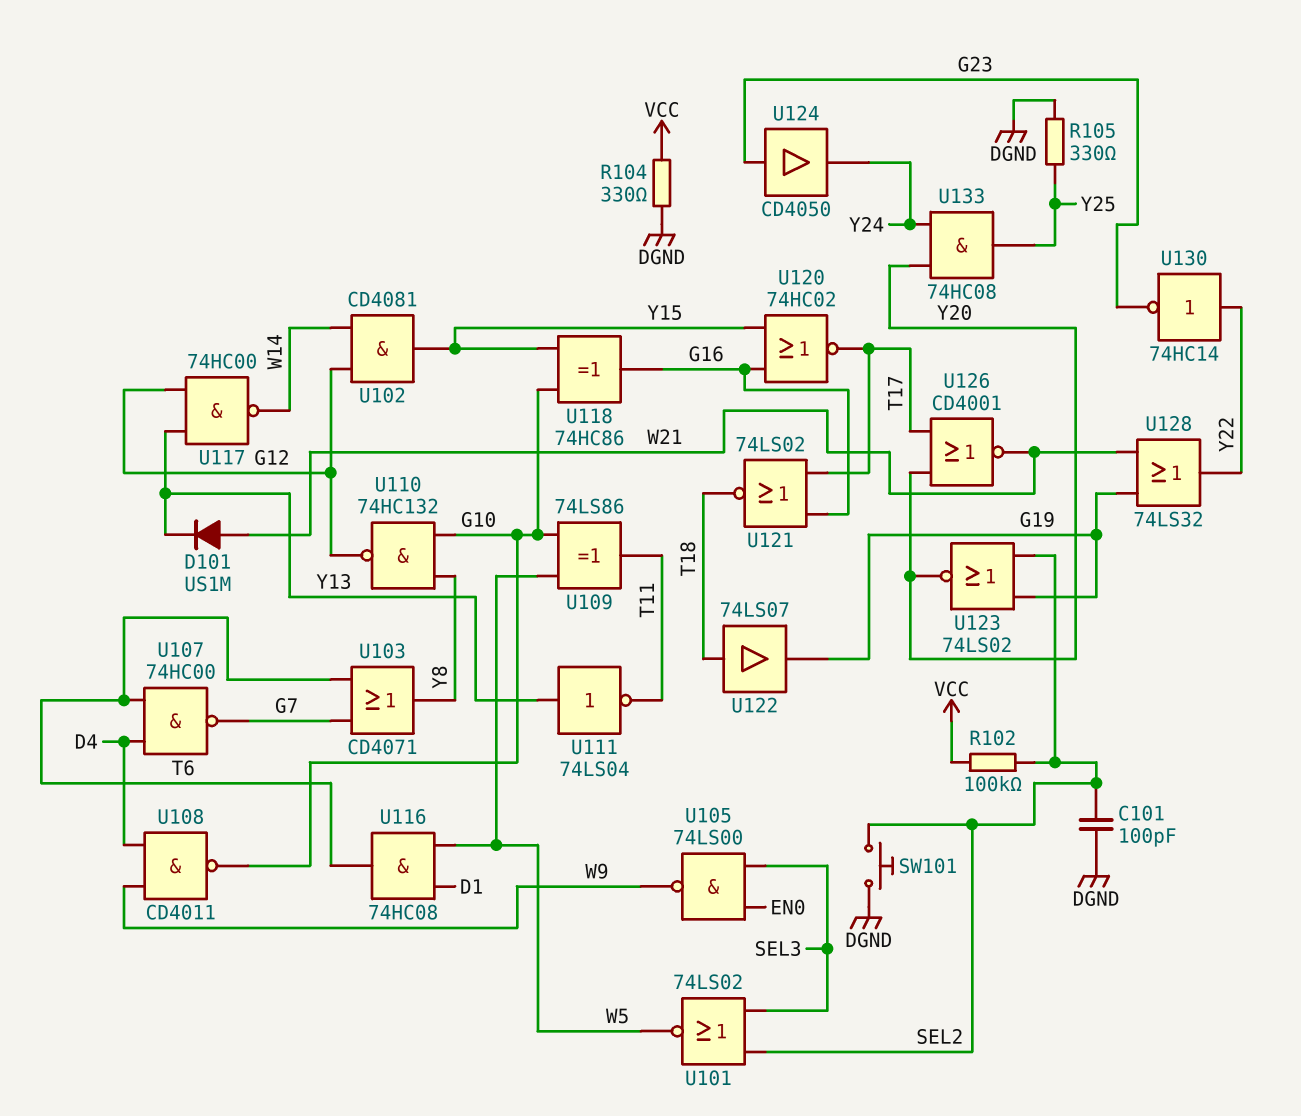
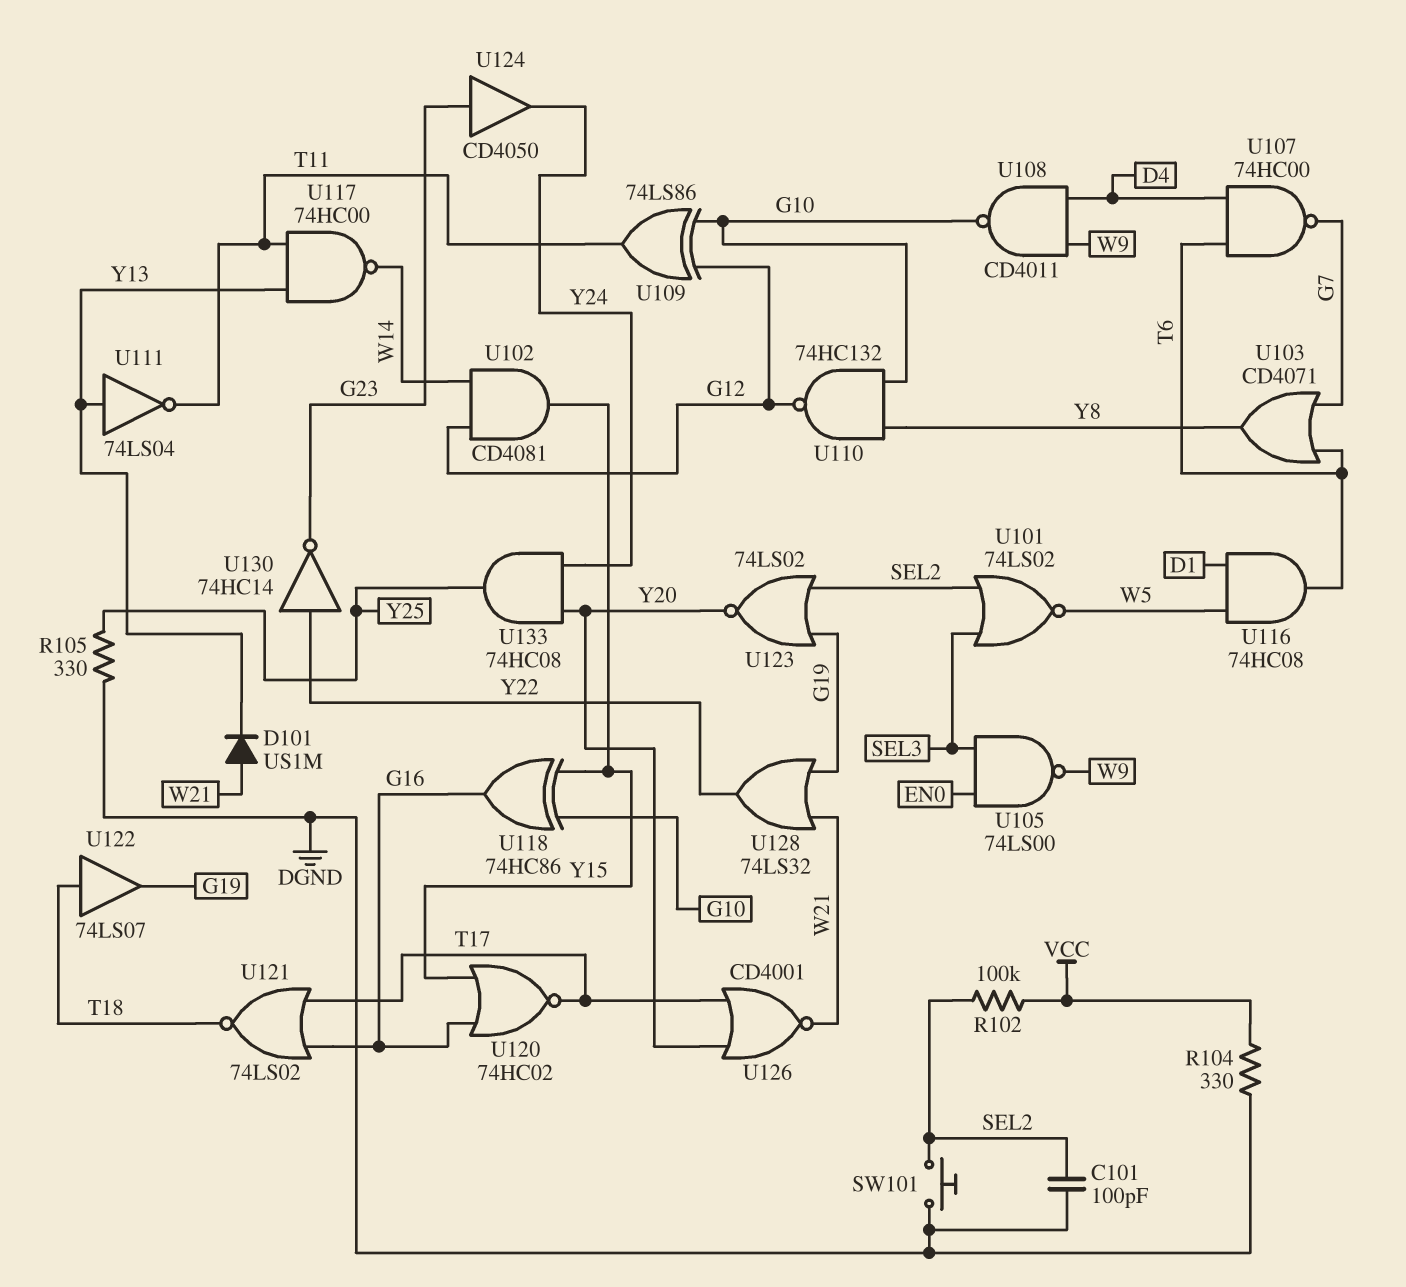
U109: XOR 74LS86 (in G10, in W5, out T11) -> XOR 74LS86 (in G10, in G12, out T11)
U117: NAND 74HC00 (in G12, in Y13, out W14) -> NAND 74HC00 (in T11, in Y13, out W14)

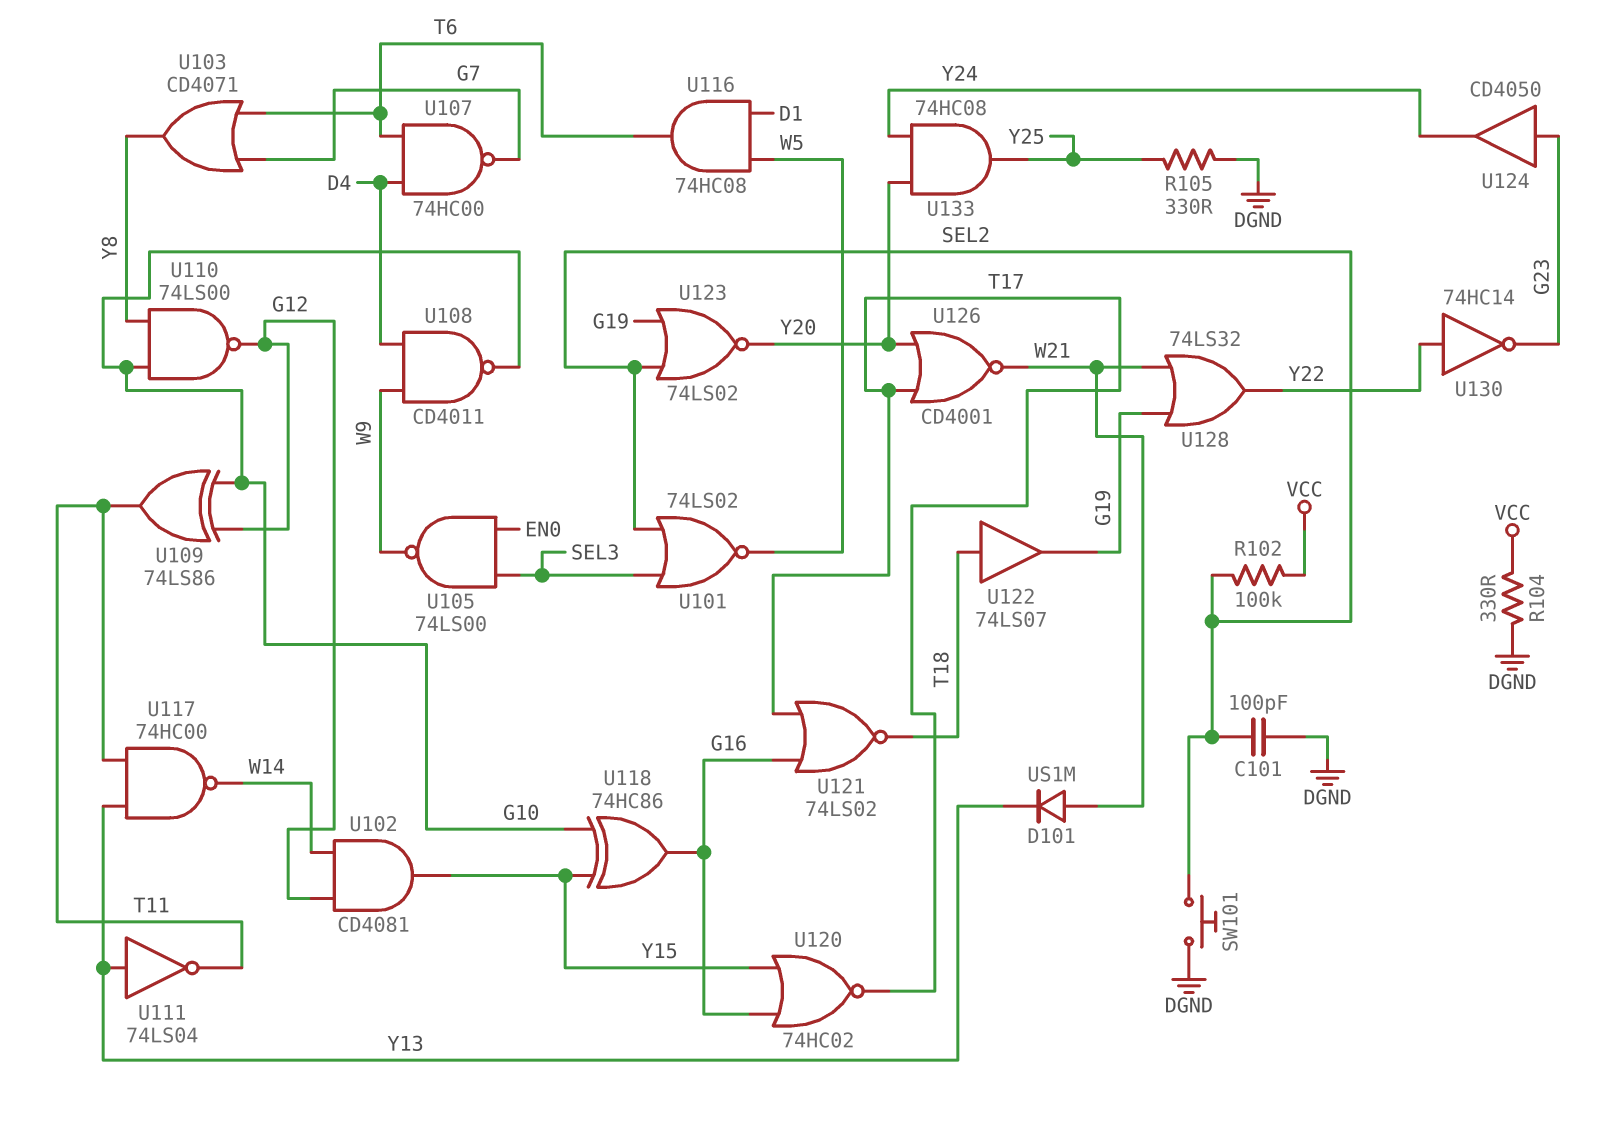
U110: NAND 74HC132 (in G10, in Y8, out G12) -> NAND 74LS00 (in G10, in Y8, out G12)

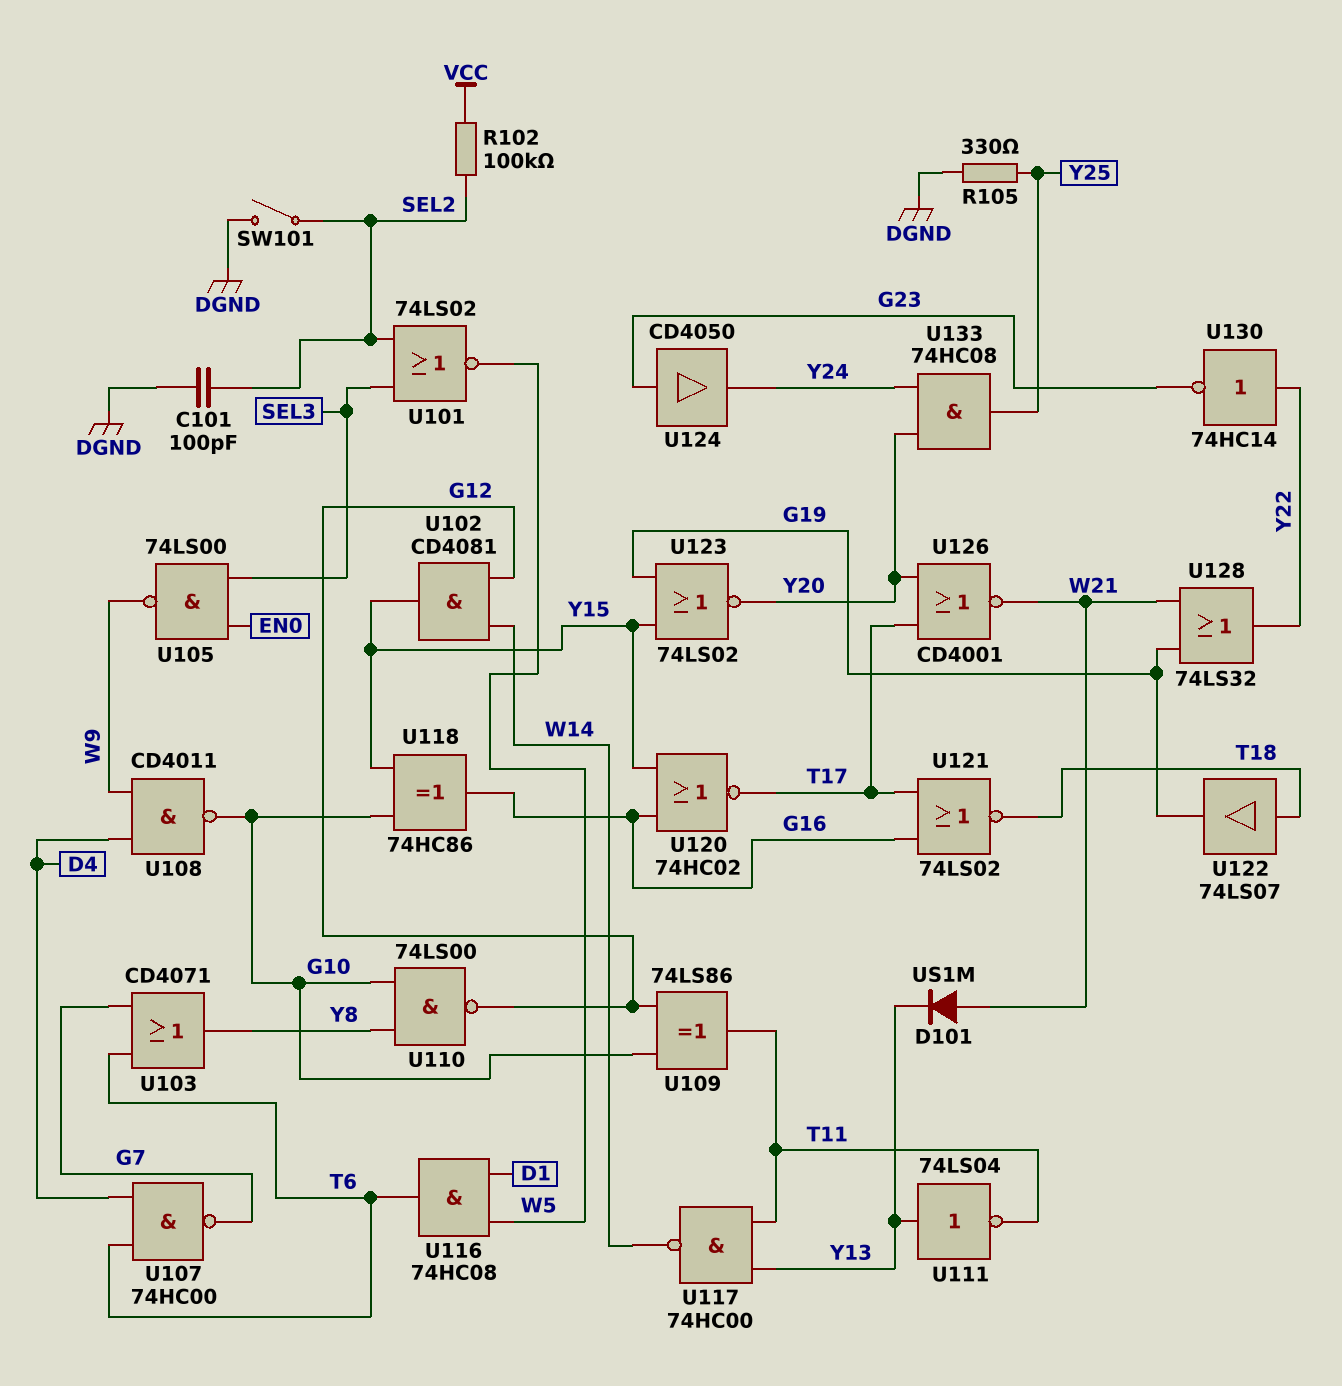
R104: 330 (DGND, VCC) -> none
SW101: button (DGND, SEL2) -> switch (DGND, SEL2)
U123: NOR 74LS02 (in G19, in SEL2, out Y20) -> NOR 74LS02 (in G19, in Y15, out Y20)

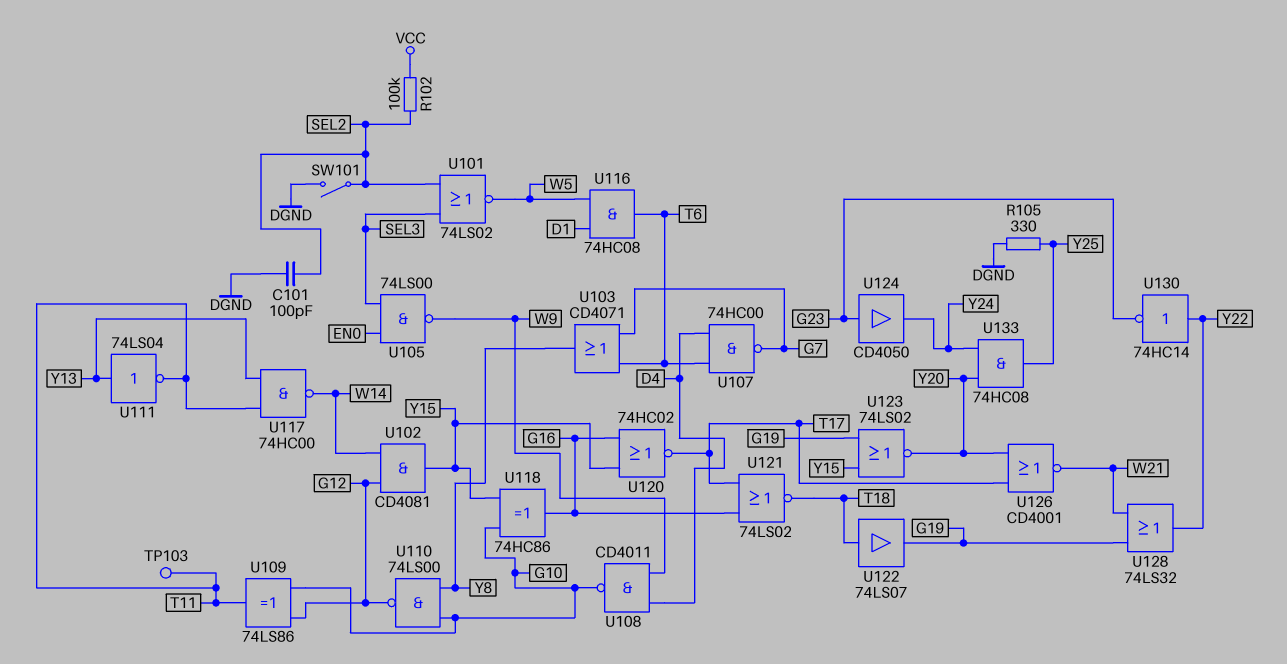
D101: diode US1M (A W21, K Y13) -> none
TP103: none -> test point (T11)

